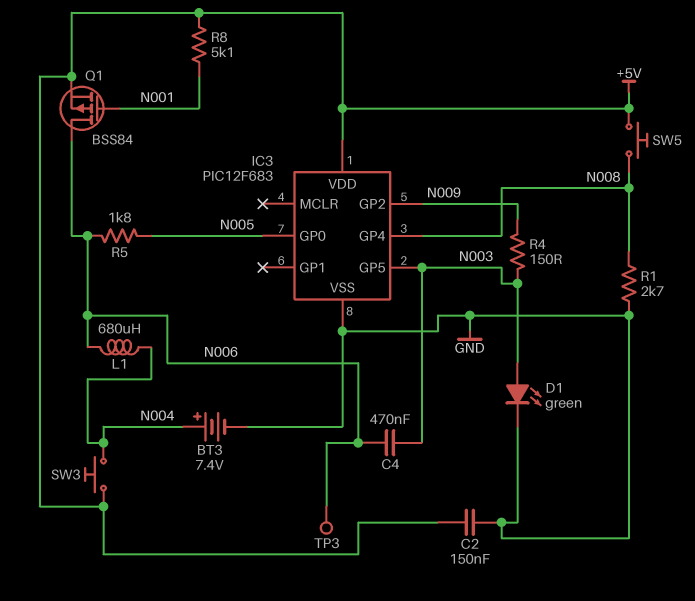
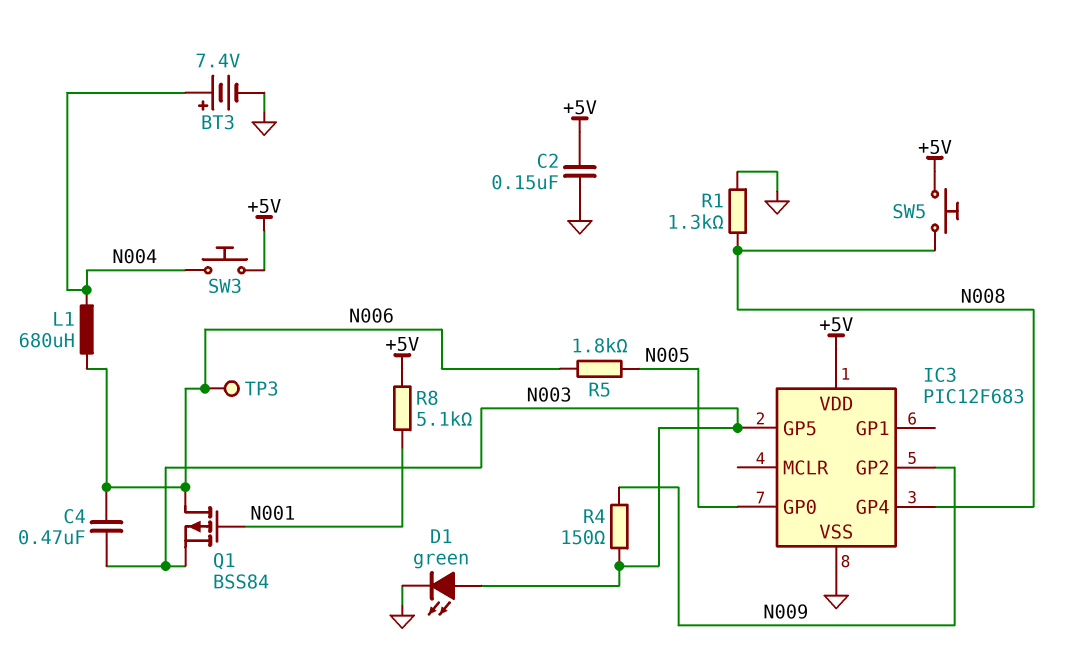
Q1: PMOS BSS84 (G N001, D N006, S +5V) -> PMOS BSS84 (G N001, D N006, S N003)
R1: 2.7k (GND, N008) -> 1.3k (GND, N008)

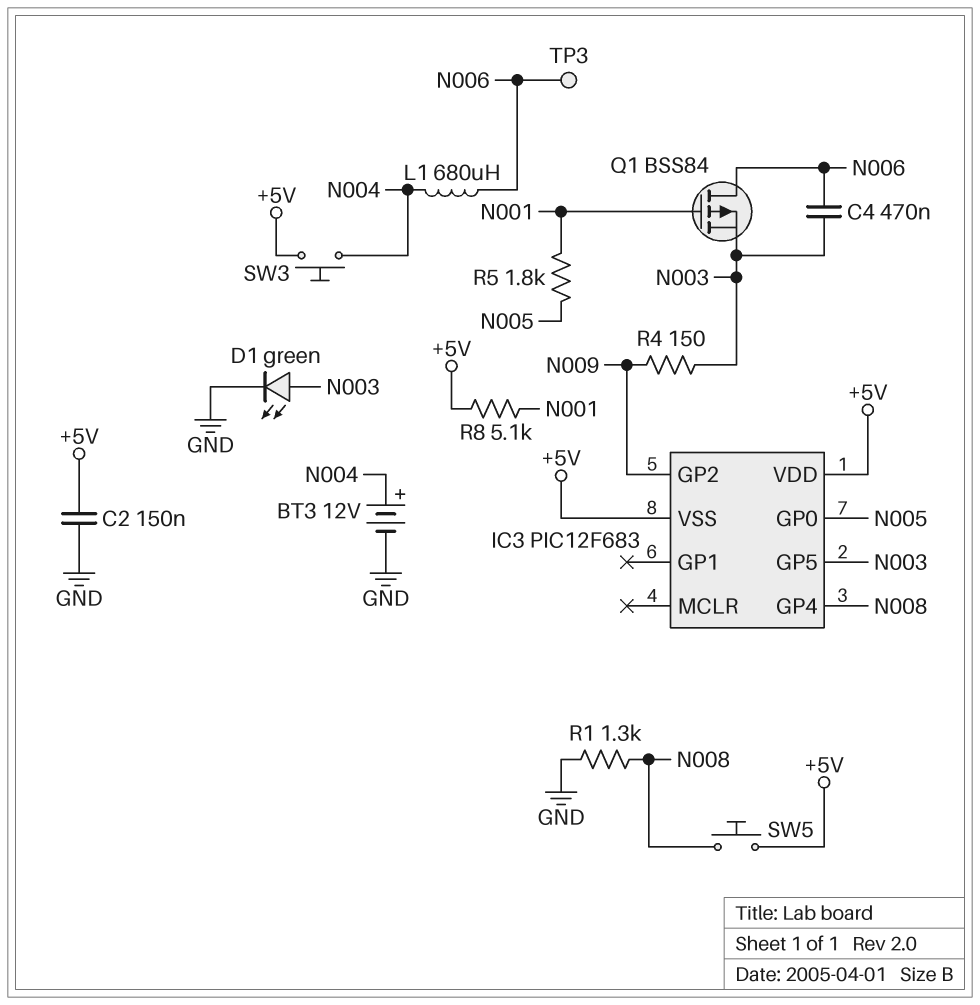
BT3: 7.4V (plus N004, minus GND) -> 12V (plus N004, minus GND)
IC3 pin VSS: GND -> +5V
R5: 1.8k (N005, N006) -> 1.8k (N001, N005)

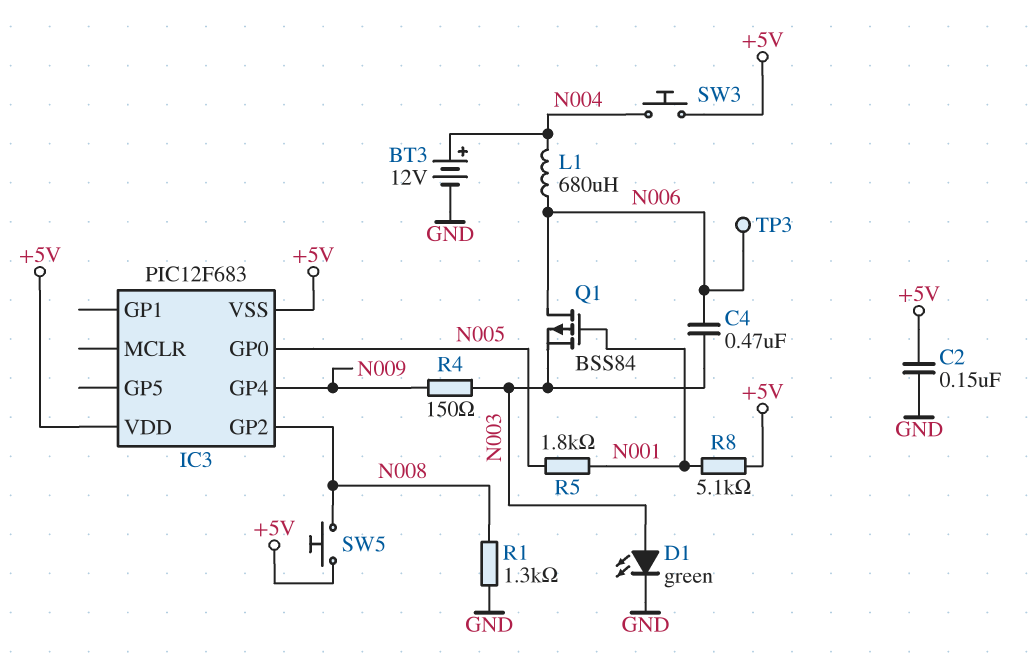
IC3 pin GP2: N009 -> N008
IC3 pin GP4: N008 -> N009
IC3 pin GP5: N003 -> none

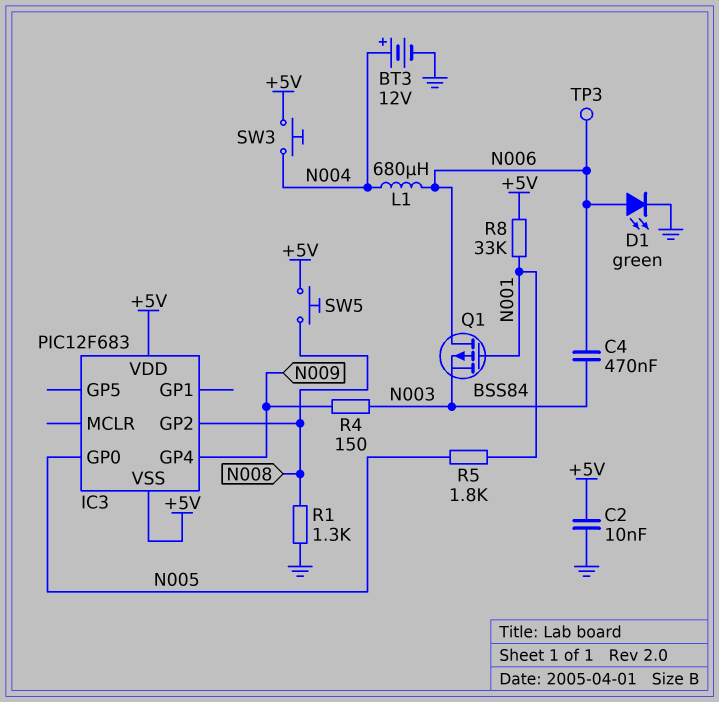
C2: 150nF (+5V, GND) -> 10nF (+5V, GND)
D1: LED green (A N003, K GND) -> LED green (A N006, K GND)
R8: 5.1k (+5V, N001) -> 33k (+5V, N001)

